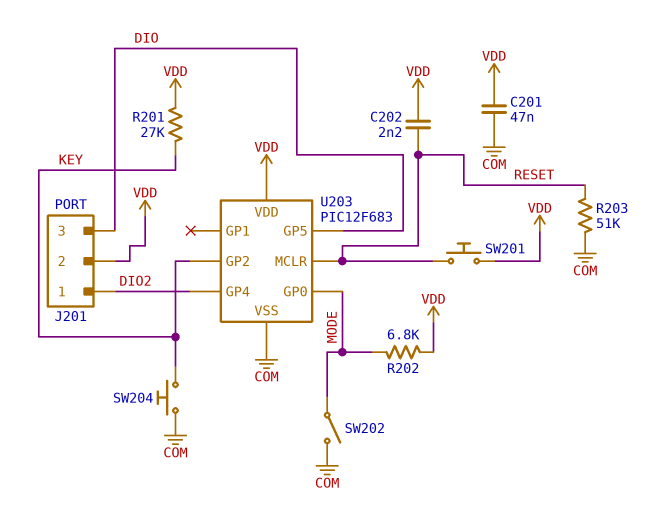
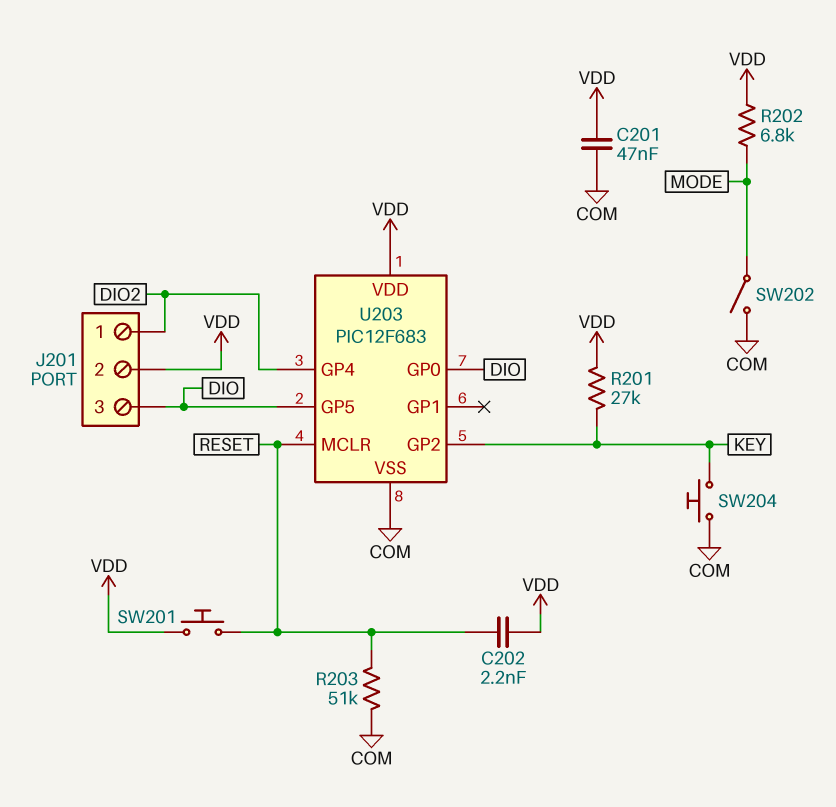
U203 pin GP0: MODE -> DIO

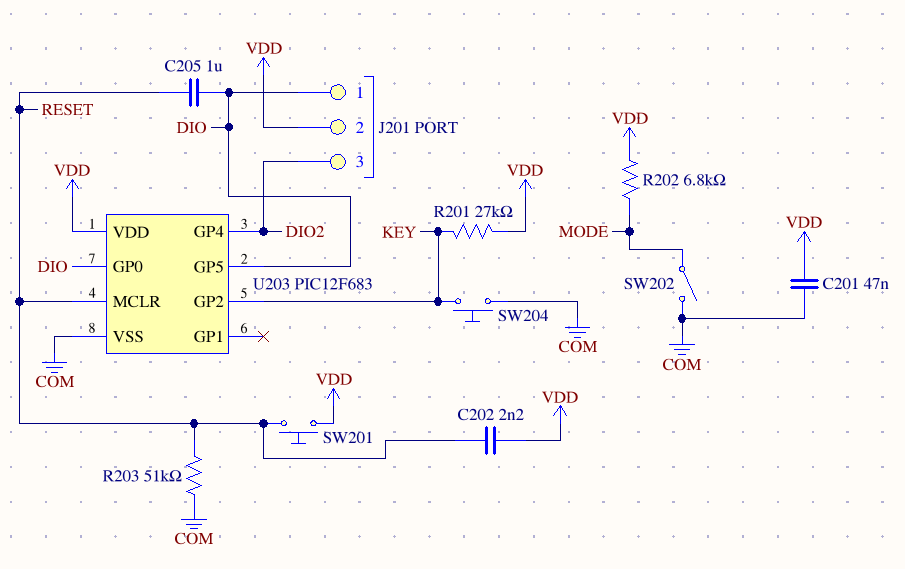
C205: none -> 1uF (DIO, RESET)
J201 pin 1: DIO2 -> DIO
J201 pin 3: DIO -> DIO2

